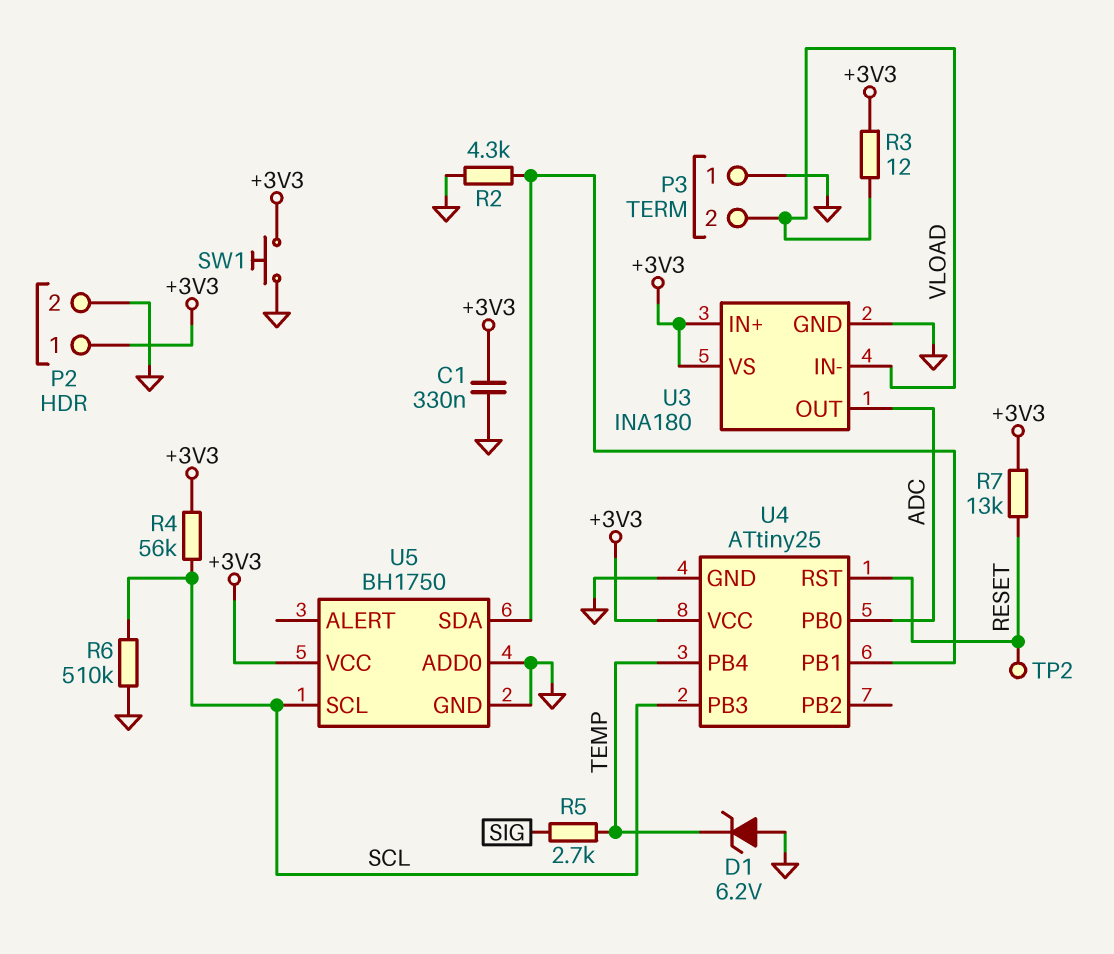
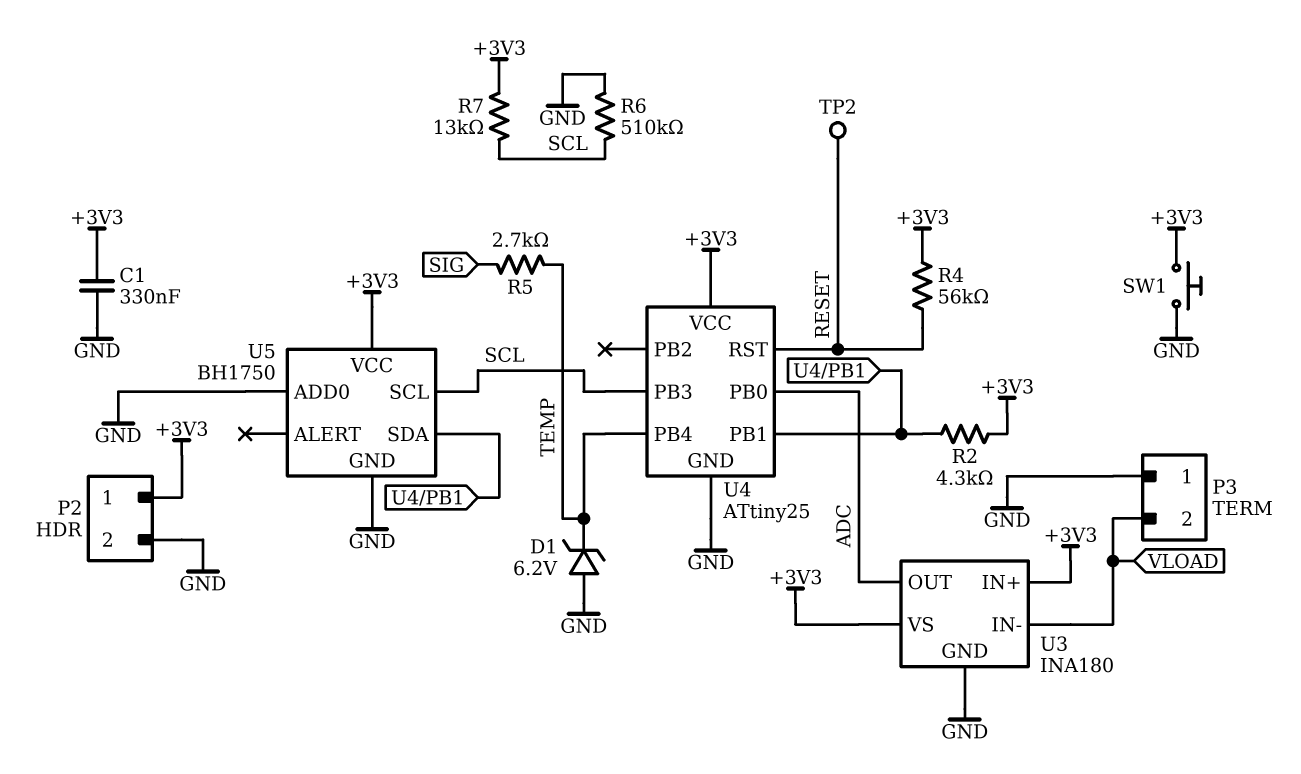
R2: 4.3k (GND, U4/PB1) -> 4.3k (+3V3, U4/PB1)
R3: 12 (+3V3, VLOAD) -> none
R4: 56k (+3V3, SCL) -> 56k (+3V3, RESET)
R7: 13k (+3V3, RESET) -> 13k (+3V3, SCL)

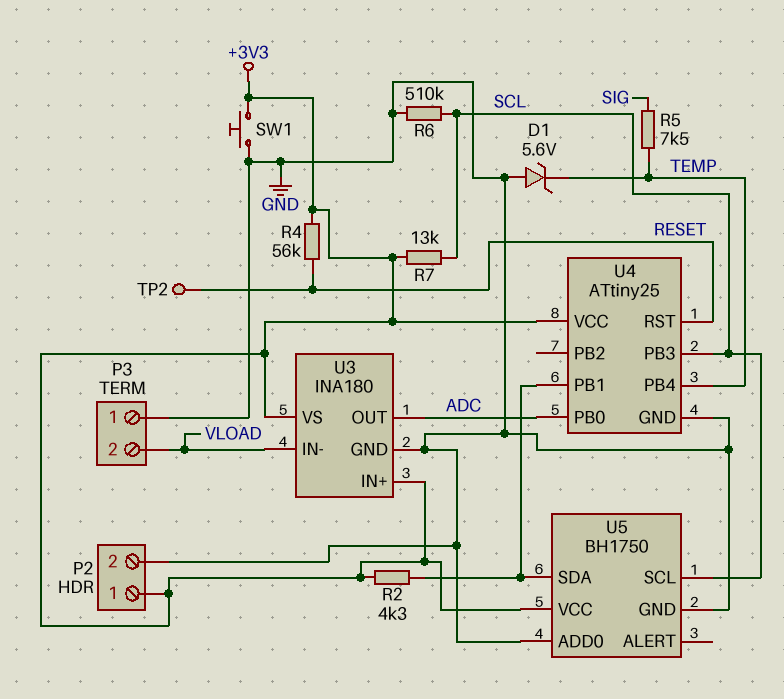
C1: 330nF (+3V3, GND) -> none
D1: zener 6.2V (A GND, K TEMP) -> zener 5.6V (A GND, K TEMP)
R5: 2.7k (SIG, TEMP) -> 7.5k (SIG, TEMP)

